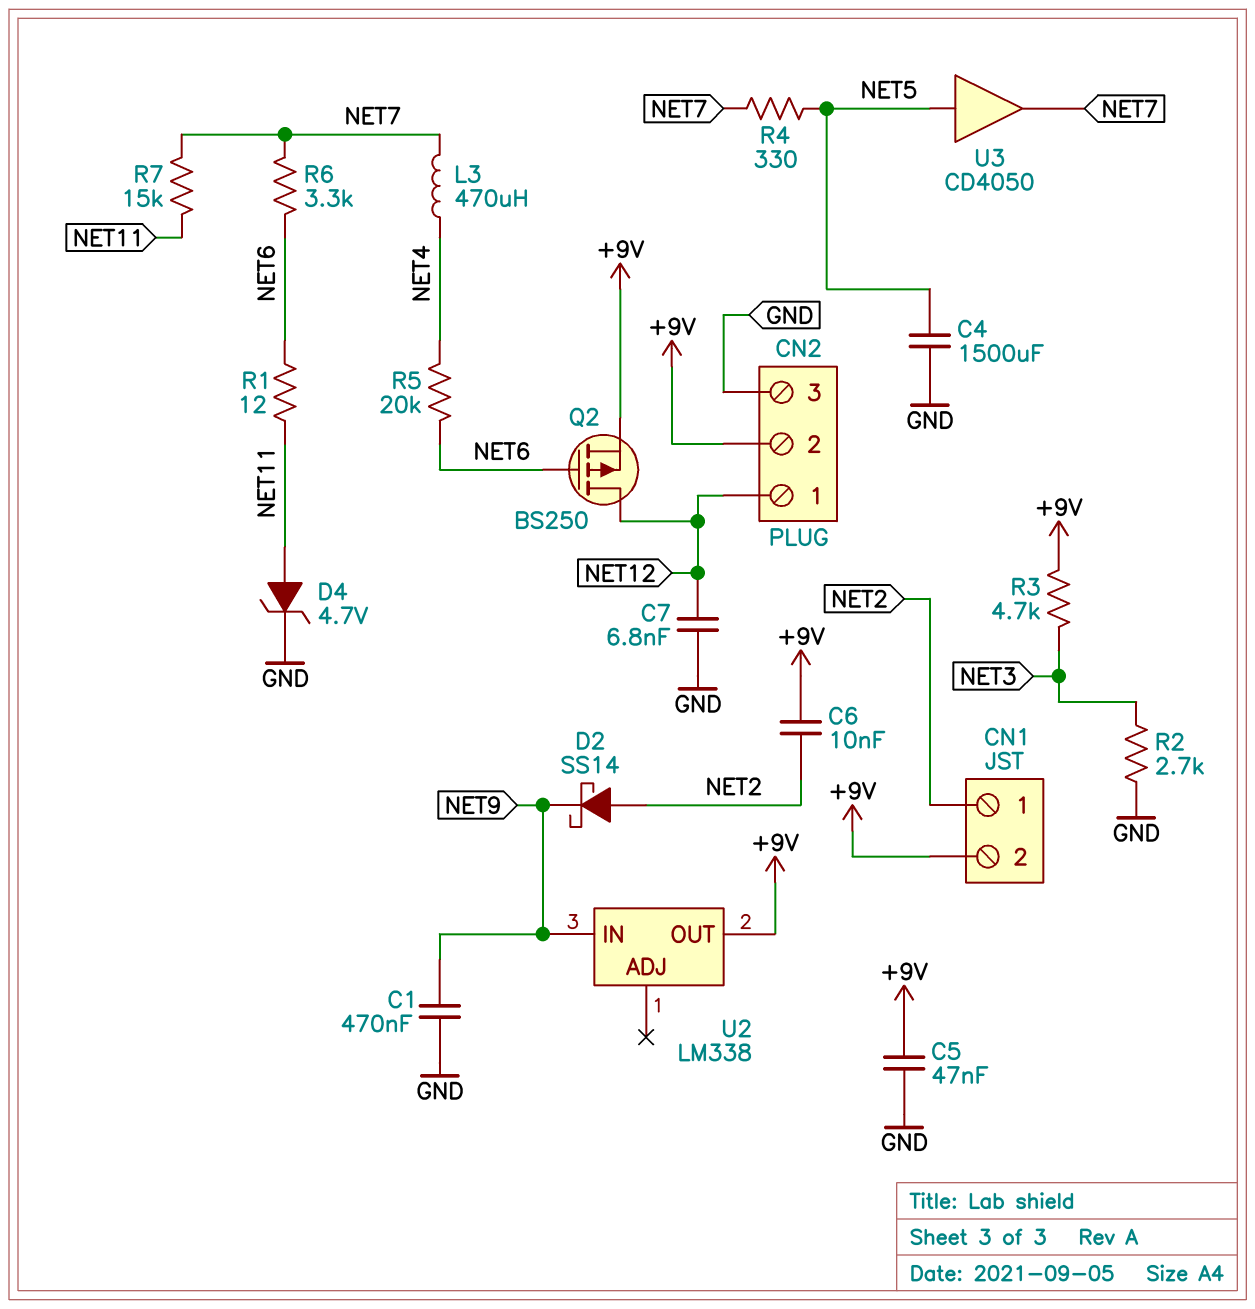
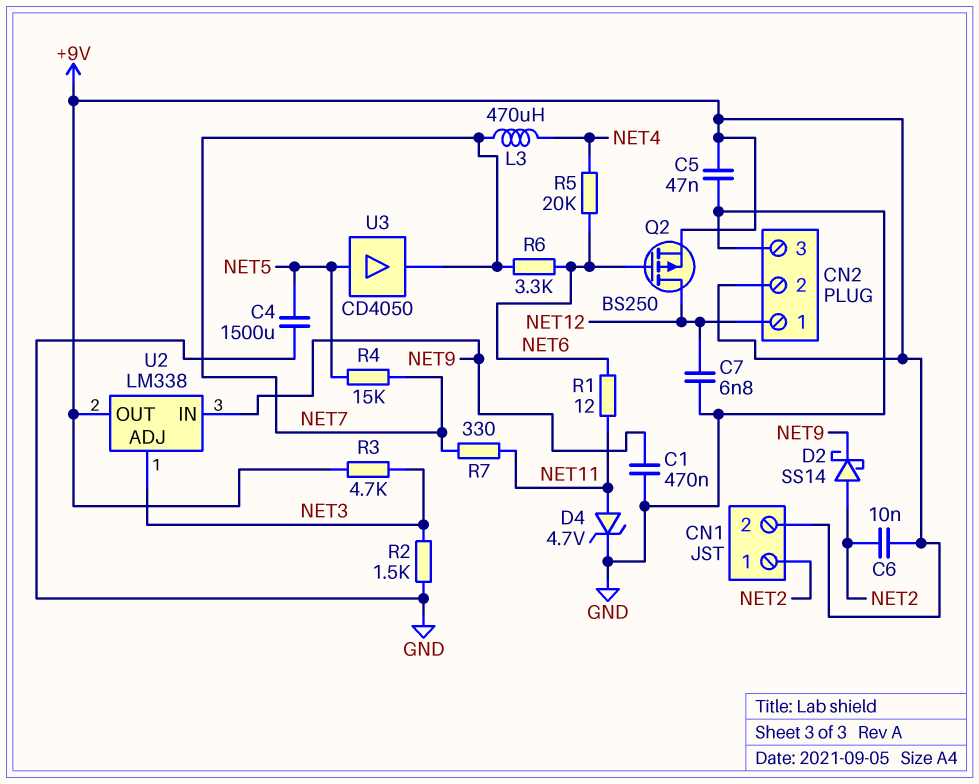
R2: 2.7k (GND, NET3) -> 1.5k (GND, NET3)
R4: 330 (NET5, NET7) -> 15k (NET5, NET7)
R7: 15k (NET7, NET11) -> 330 (NET7, NET11)
U2 pin ADJ: none -> NET3

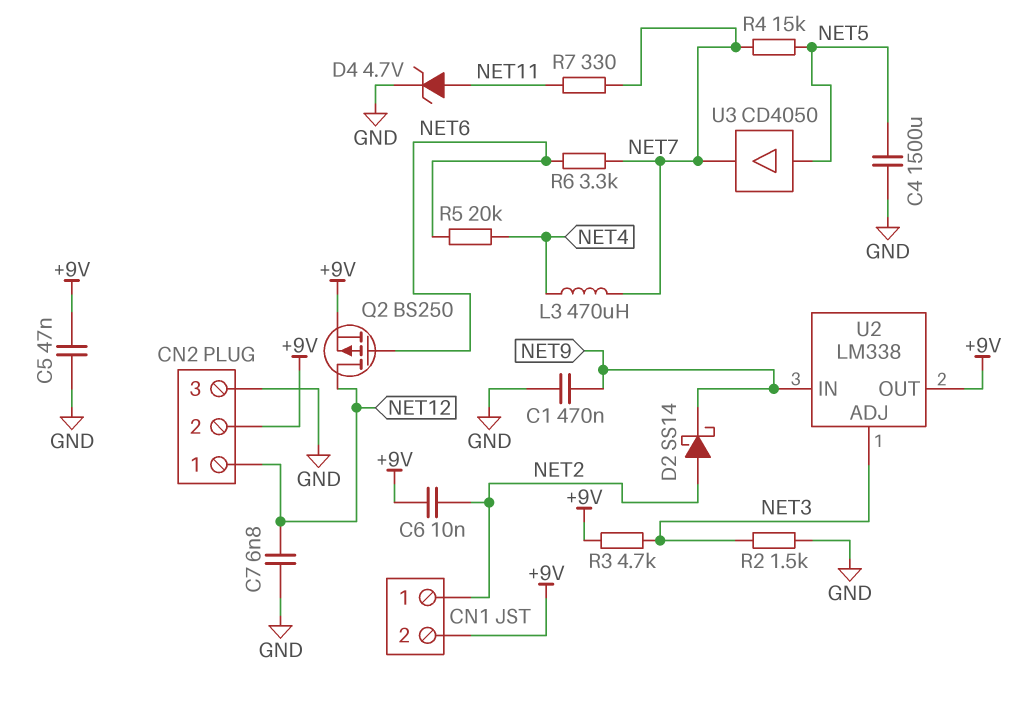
R1: 12 (NET6, NET11) -> none

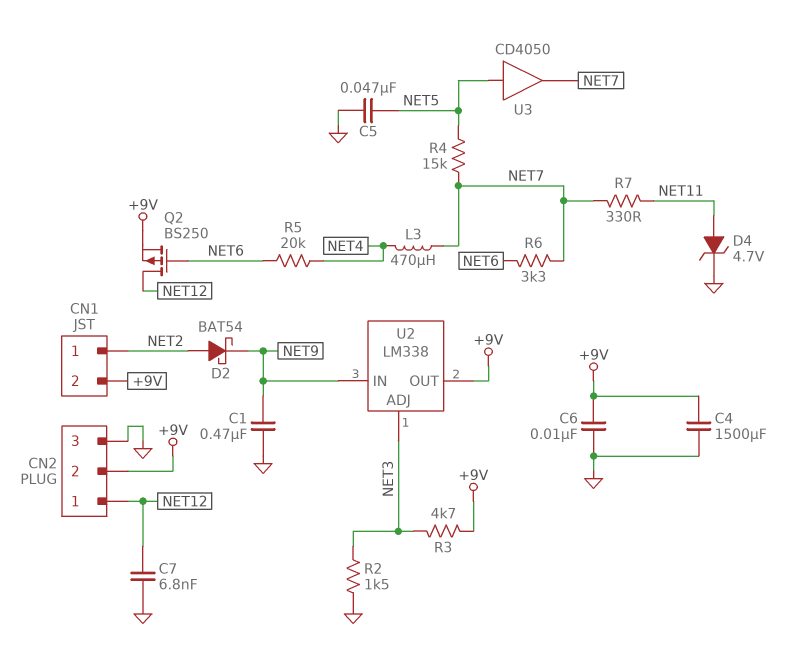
C4: 1500uF (GND, NET5) -> 1500uF (+9V, GND)
C5: 47nF (+9V, GND) -> 47nF (GND, NET5)
C6: 10nF (+9V, NET2) -> 10nF (+9V, GND)
D2: schottky SS14 (A NET2, K NET9) -> schottky BAT54 (A NET2, K NET9)

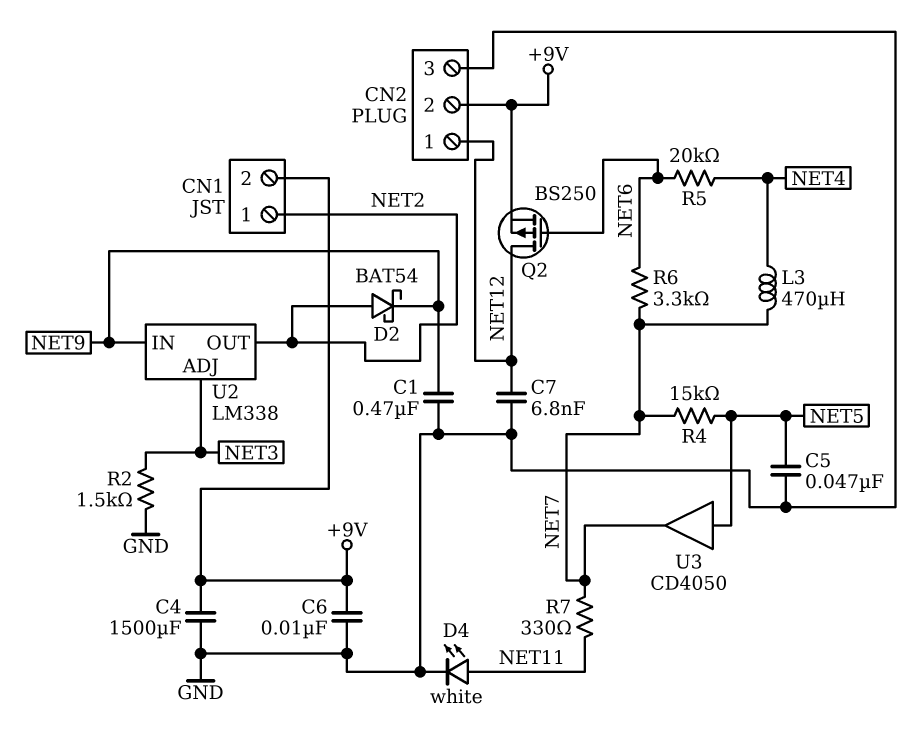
D4: zener 4.7V (A NET11, K GND) -> LED white (A NET11, K GND)
R3: 4.7k (+9V, NET3) -> none
U2 pin OUT: +9V -> NET2

